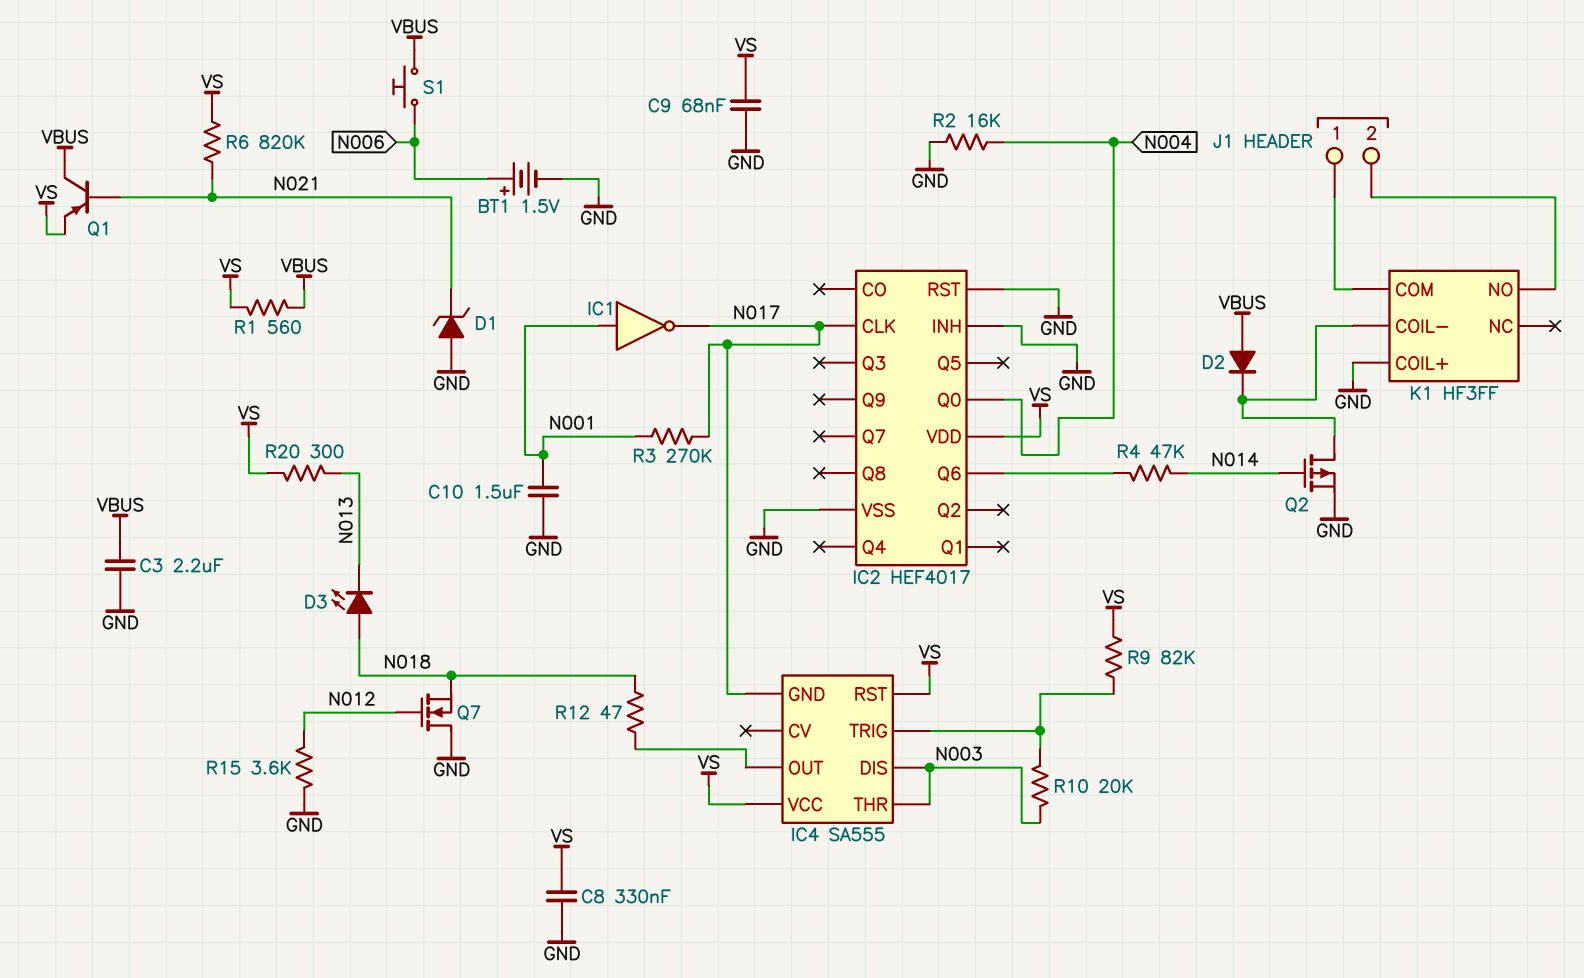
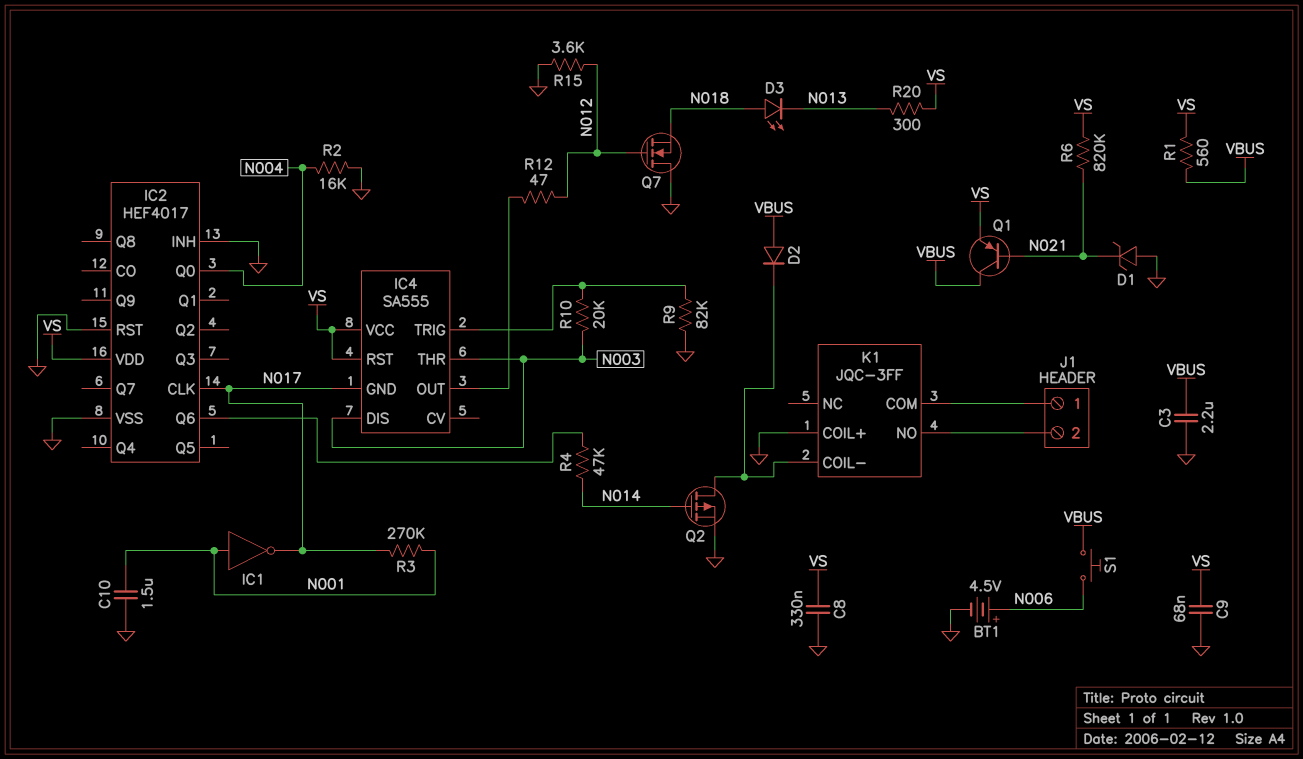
BT1: 1.5V (plus N006, minus GND) -> 4.5V (plus N006, minus GND)
K1: HF3FF -> JQC-3FF
R9: 82k (IC4/TRIG, VS) -> 82k (GND, IC4/TRIG)
R12: 47 (IC4/OUT, N018) -> 47 (IC4/OUT, N012)

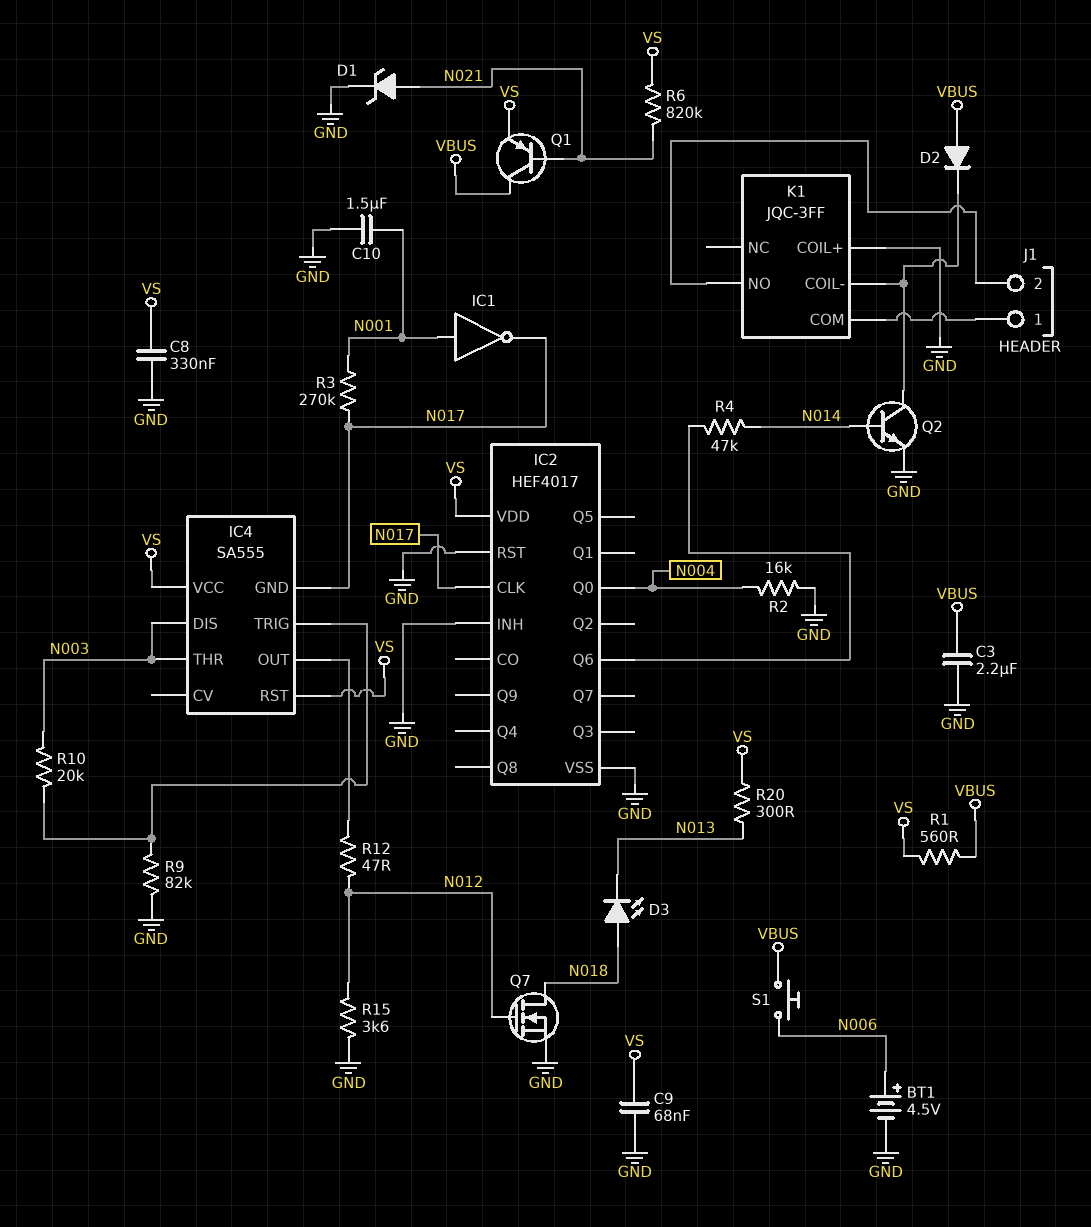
D1: zener (A GND, K N021) -> zener (A N021, K GND)
Q2: PMOS (G N014, D K1/COIL-, S GND) -> NPN (B N014, C K1/COIL-, E GND)
Q7: NMOS (G N012, D GND, S N018) -> NMOS (G N012, D N018, S GND)

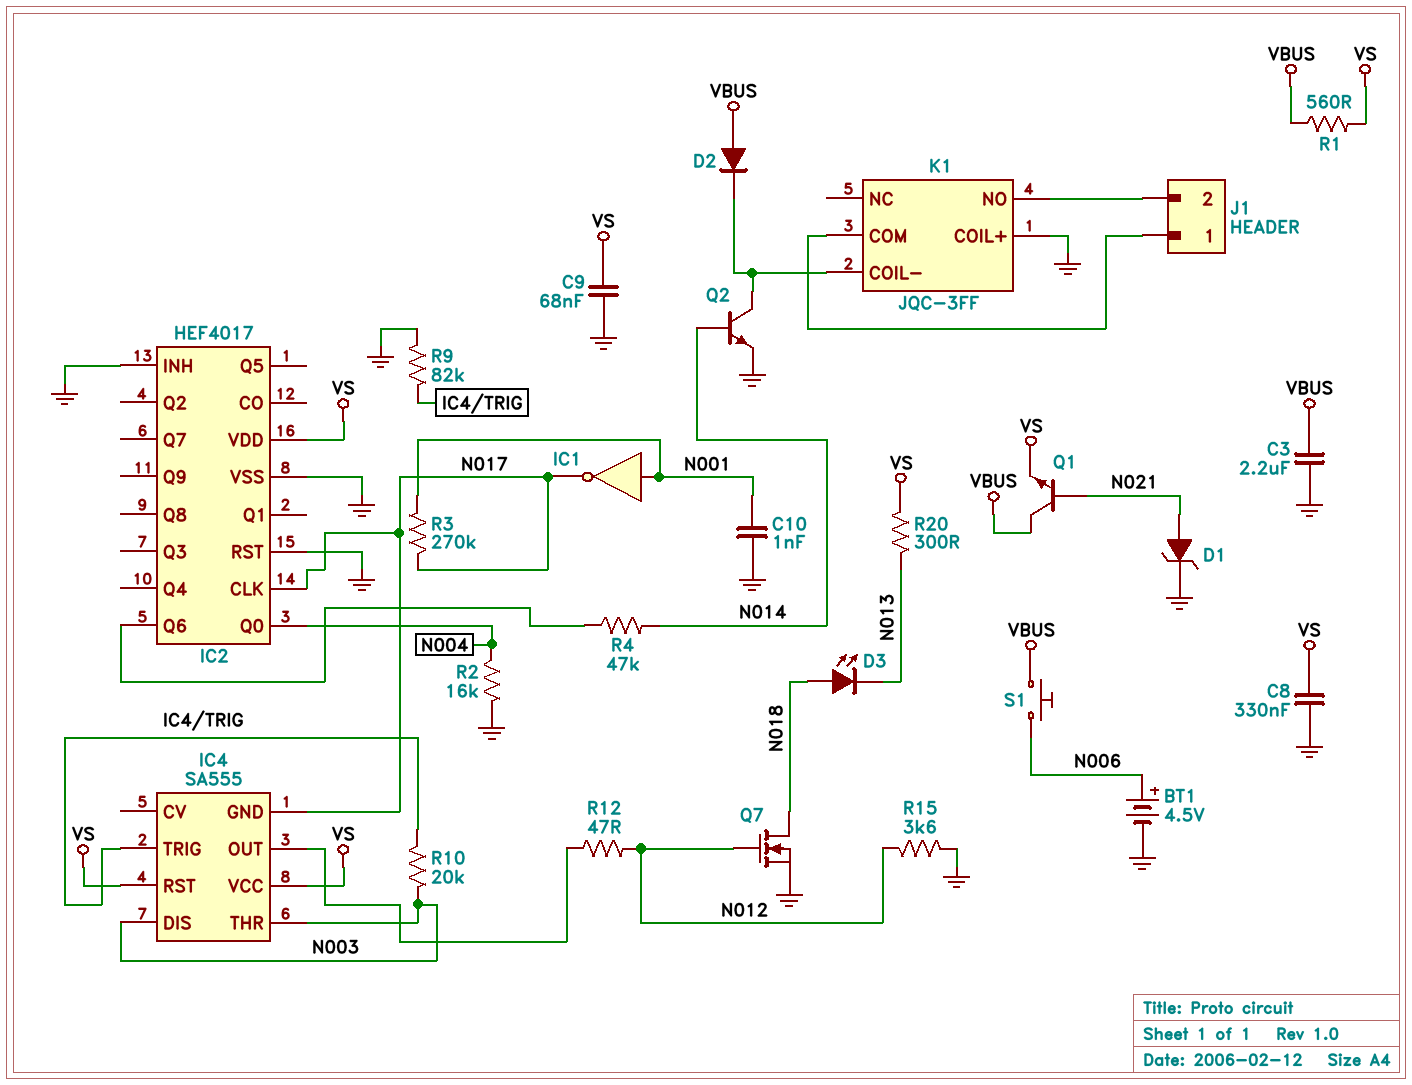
C10: 1.5uF (GND, N001) -> 1nF (GND, N001)
Q1: PNP (B N021, C VBUS, E VS) -> NPN (B N021, C VBUS, E VS)
R6: 820k (N021, VS) -> none

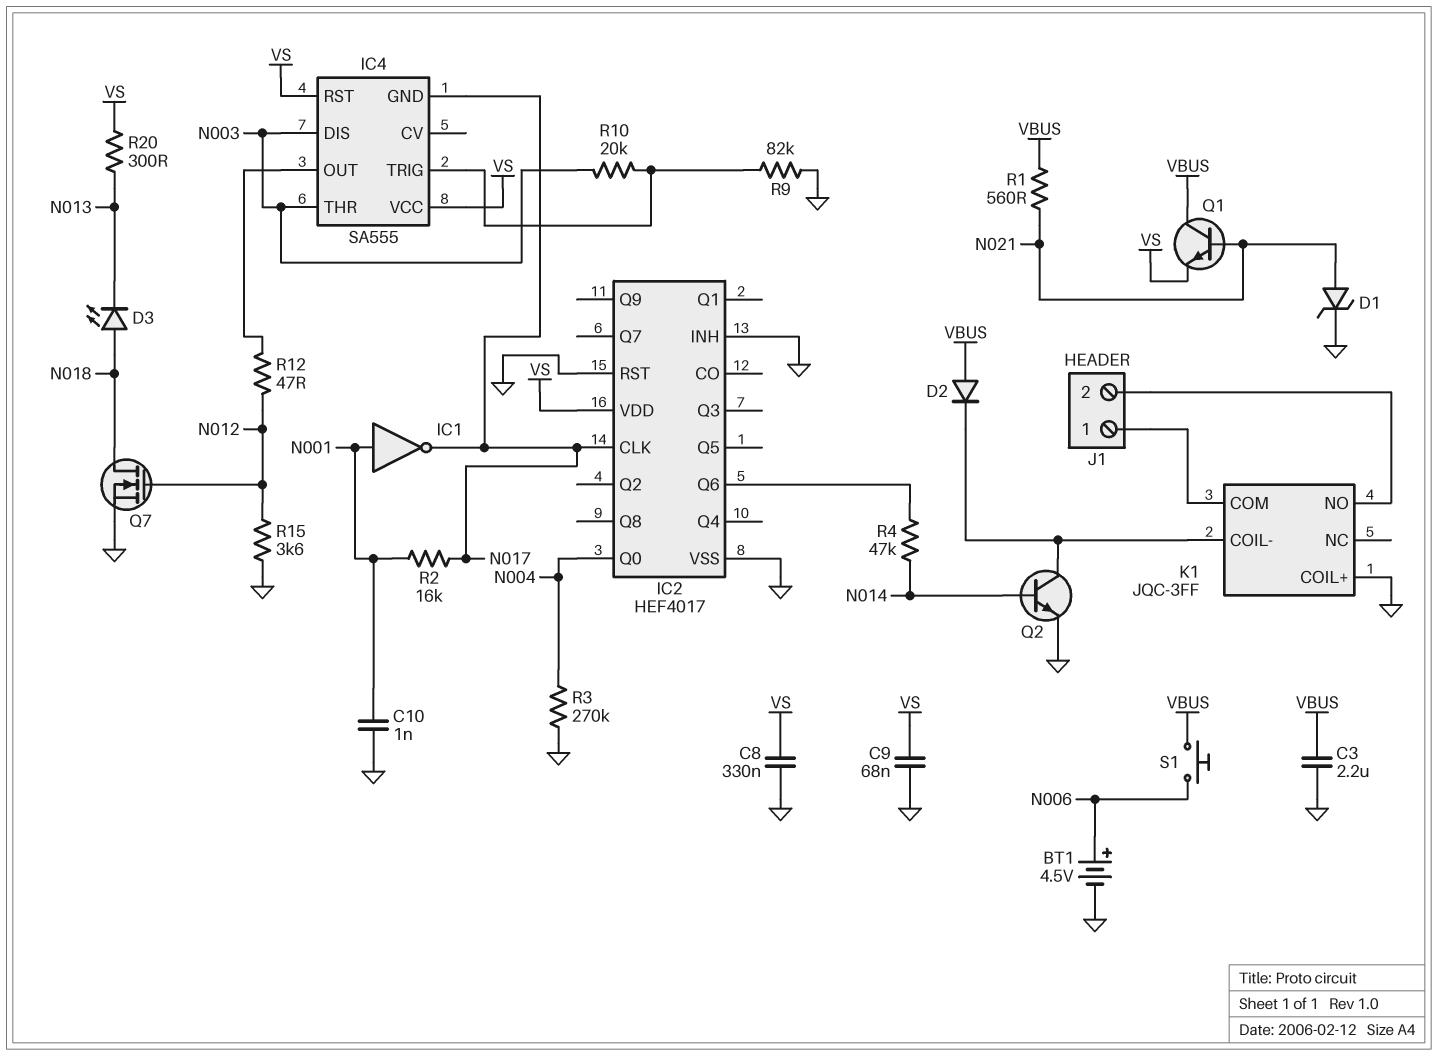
R1: 560 (VBUS, VS) -> 560 (N021, VBUS)
R2: 16k (GND, N004) -> 16k (N001, N017)
R3: 270k (N001, N017) -> 270k (GND, N004)

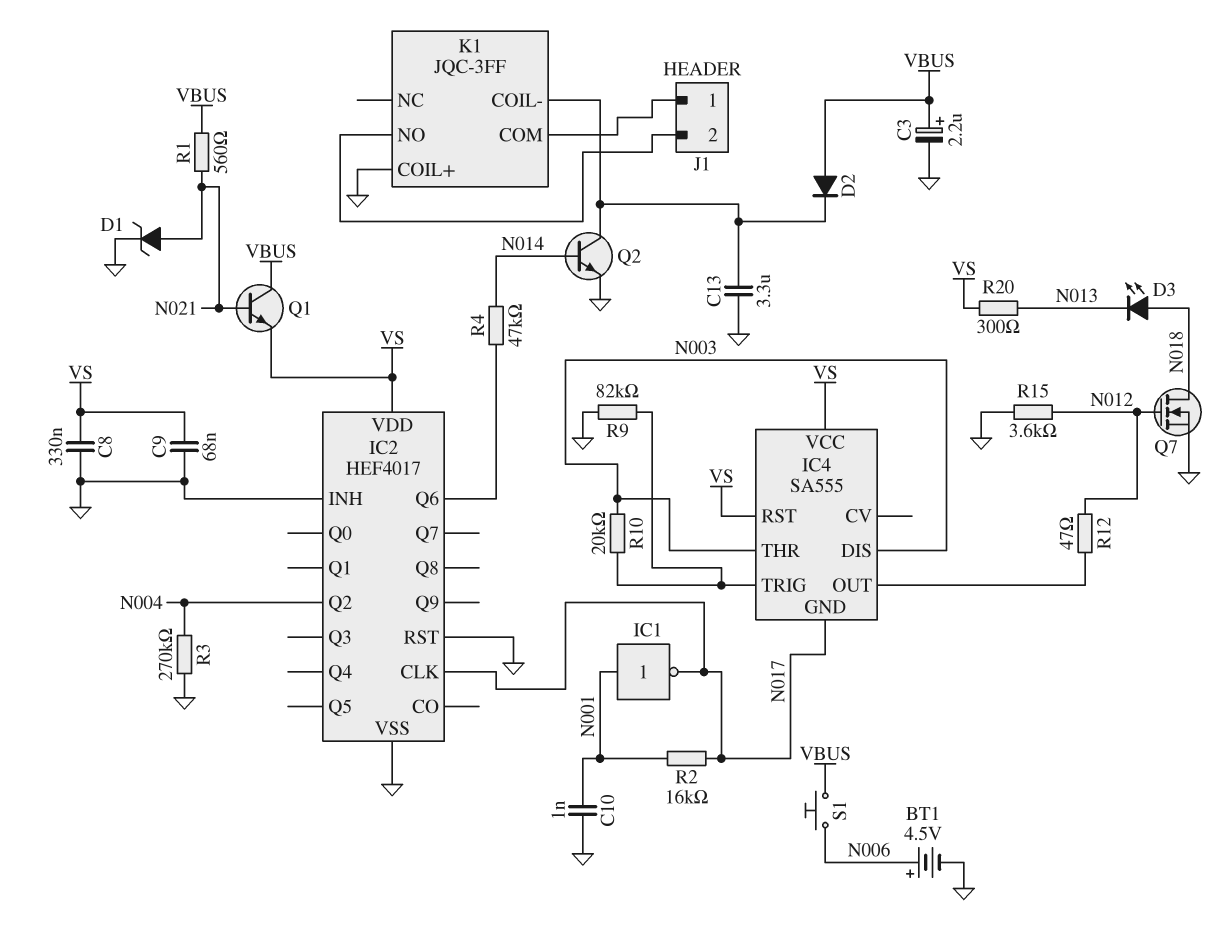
C3: 2.2uF (GND, VBUS) -> 2.2uF (plus VBUS, minus GND)
C13: none -> 3.3uF (GND, K1/COIL-)
IC2 pin Q0: N004 -> none
IC2 pin Q2: none -> N004

